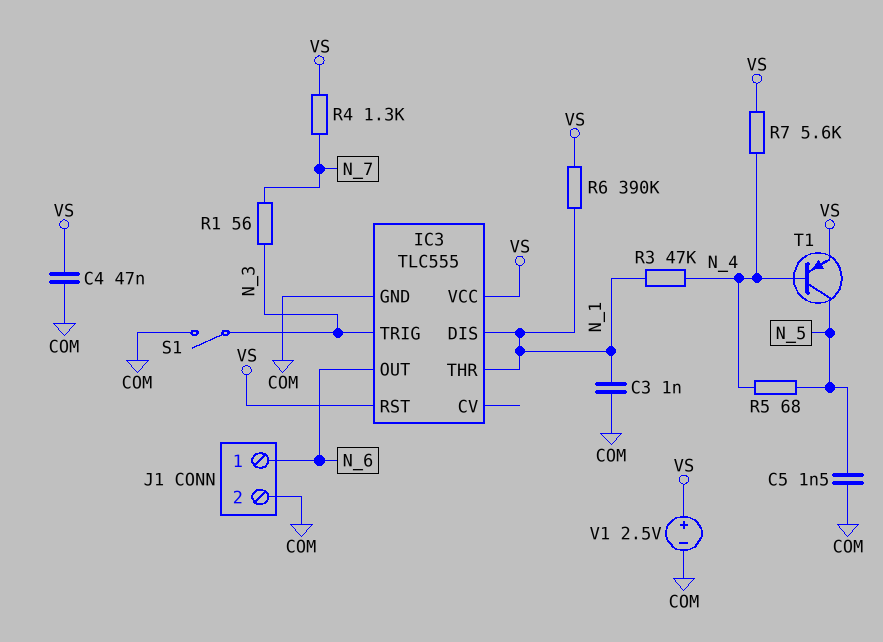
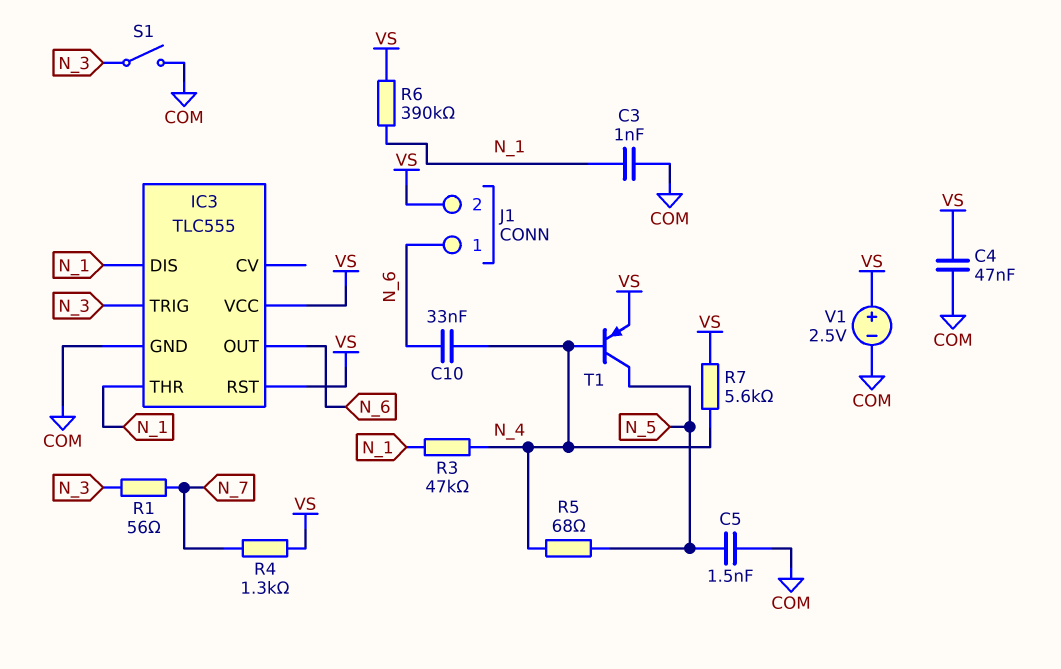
C10: none -> 33nF (N_4, N_6)
J1 pin 2: COM -> VS

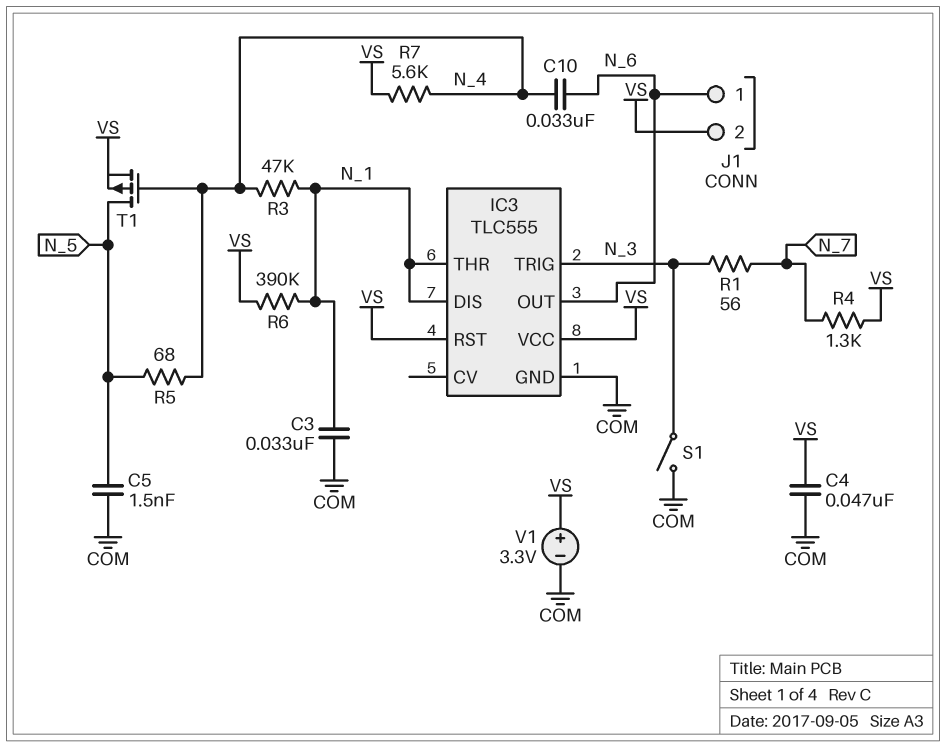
C3: 1nF (COM, N_1) -> 33nF (COM, N_1)
T1: PNP (B N_4, C N_5, E VS) -> PMOS (G N_4, D N_5, S VS)
V1: 2.5V (plus VS, minus COM) -> 3.3V (plus VS, minus COM)

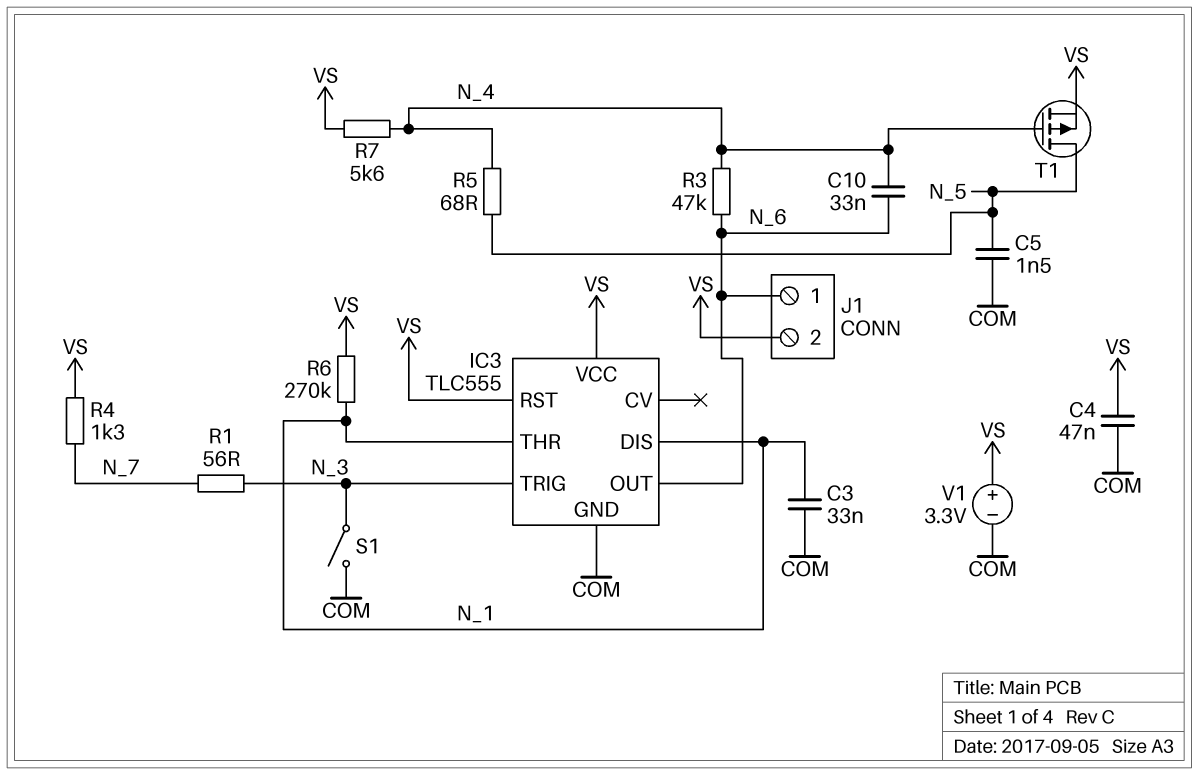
R3: 47k (N_1, N_4) -> 47k (N_4, N_6)
R6: 390k (N_1, VS) -> 270k (N_1, VS)

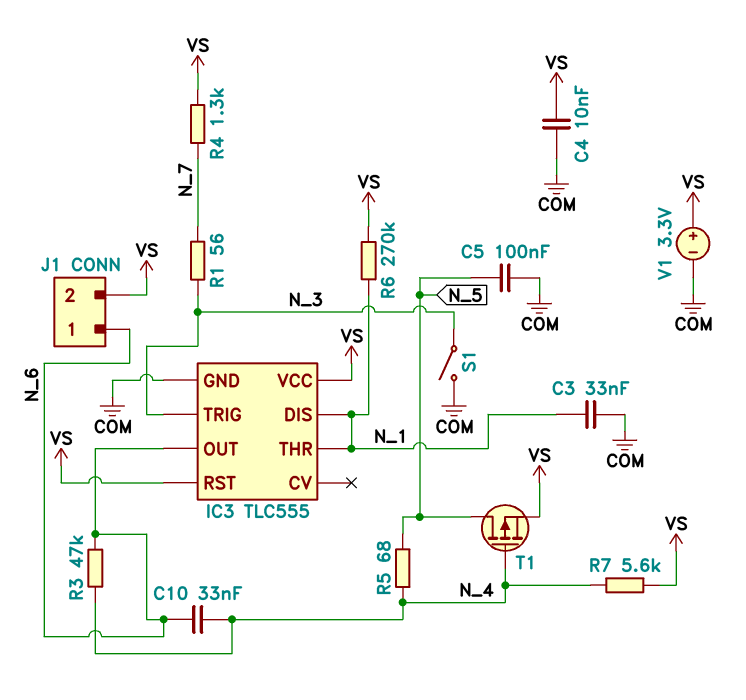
C4: 47nF (COM, VS) -> 10nF (COM, VS)
C5: 1.5nF (COM, N_5) -> 100nF (COM, N_5)

